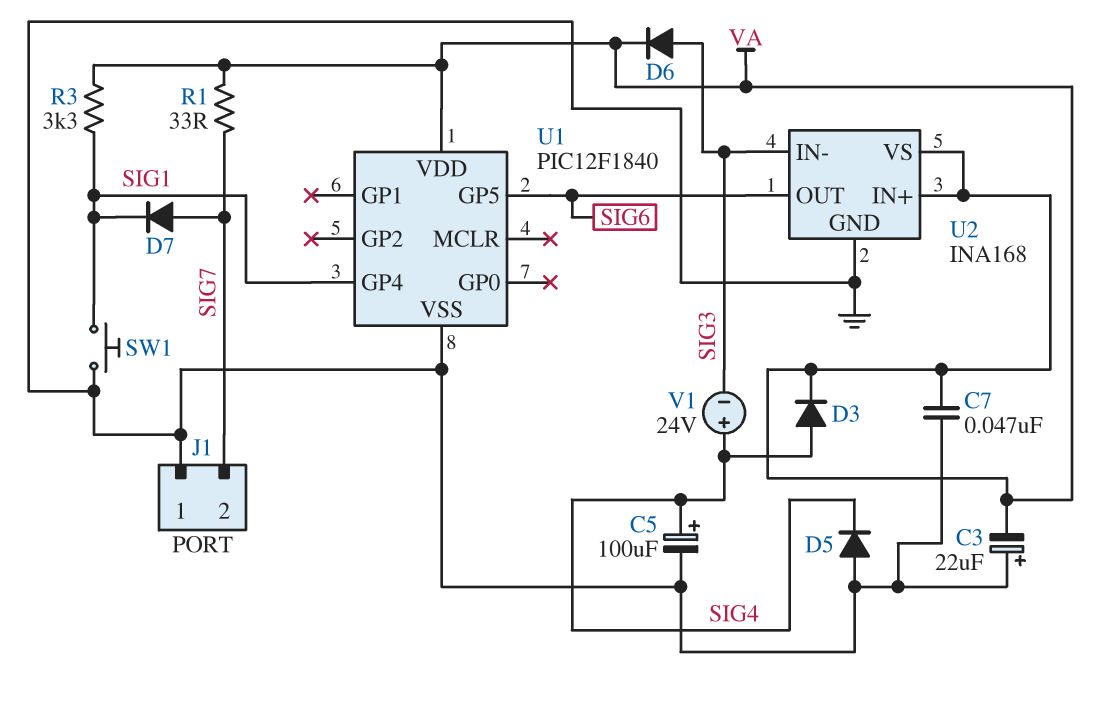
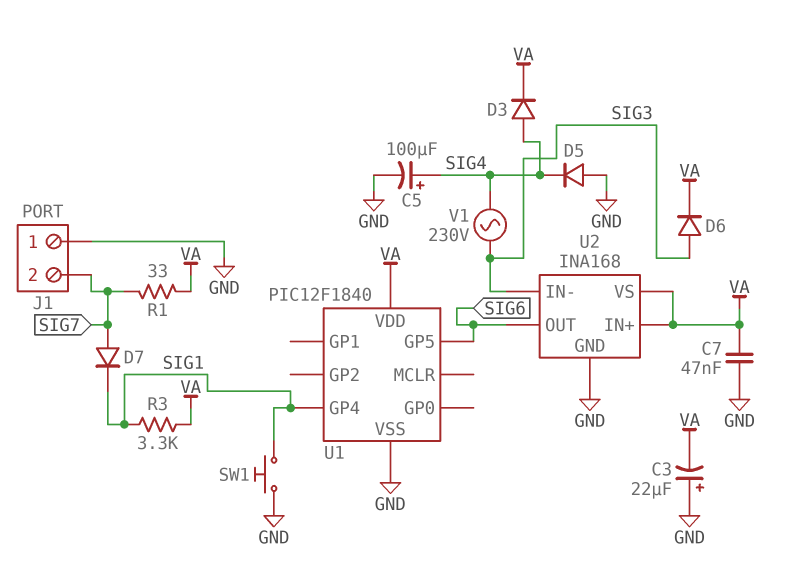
V1: 24V (plus SIG4, minus SIG3) -> AC 230V (SIG3, SIG4)

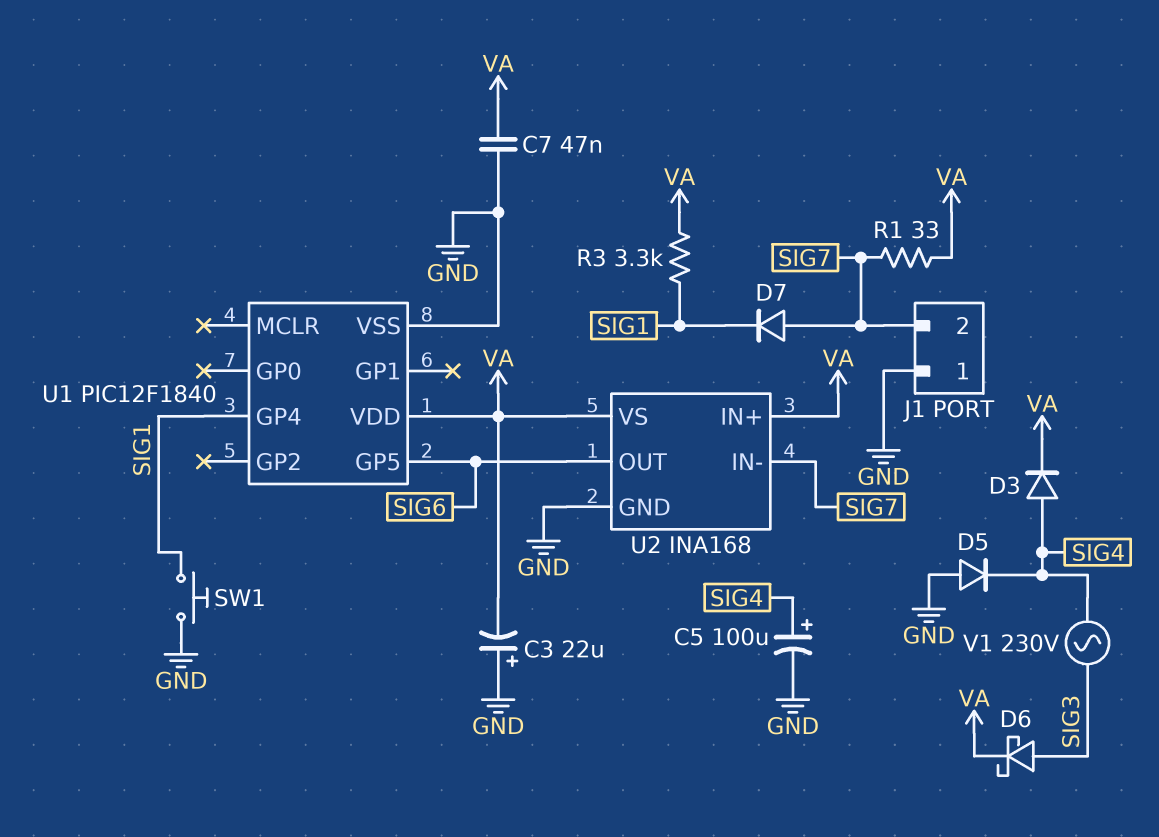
D6: diode (A SIG3, K VA) -> schottky (A SIG3, K VA)
U2 pin IN-: SIG3 -> SIG7

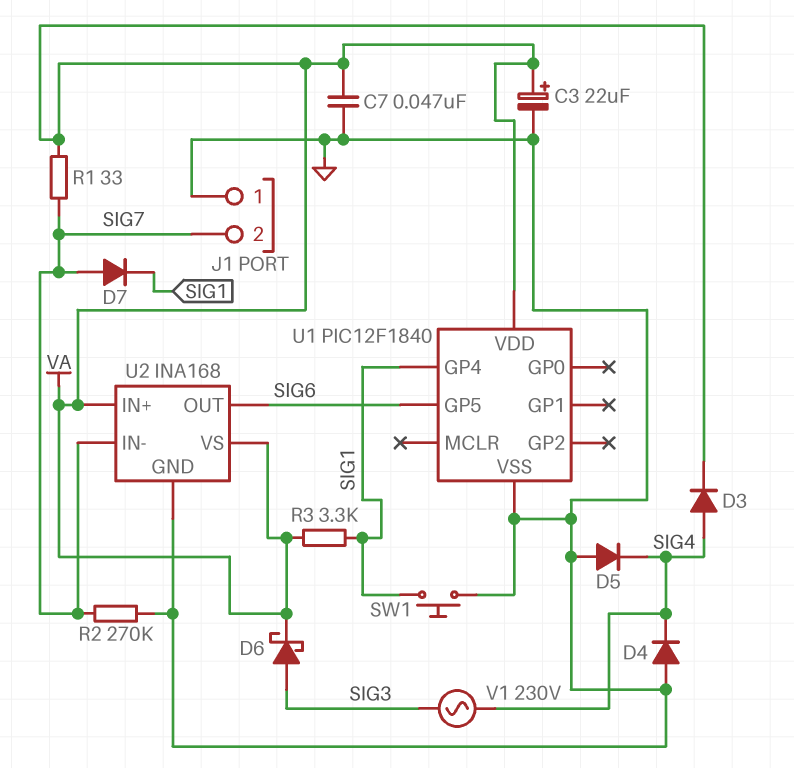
C3: 22uF (plus GND, minus VA) -> 22uF (plus VA, minus GND)
C5: 100uF (plus SIG4, minus GND) -> none
D4: none -> diode (A GND, K SIG4)
R2: none -> 270k (GND, SIG7)

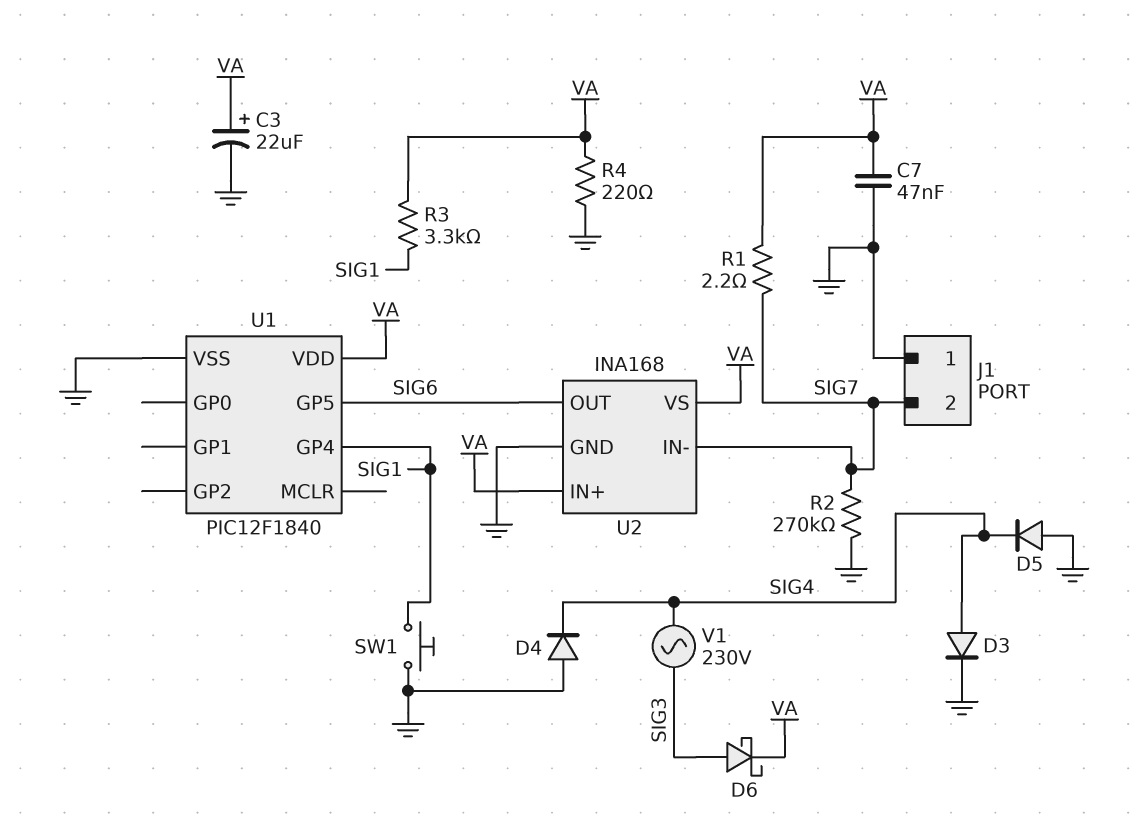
D3: diode (A SIG4, K VA) -> diode (A SIG4, K GND)
D7: diode (A SIG7, K SIG1) -> none
R1: 33 (SIG7, VA) -> 2.2 (SIG7, VA)
R4: none -> 220 (GND, VA)

